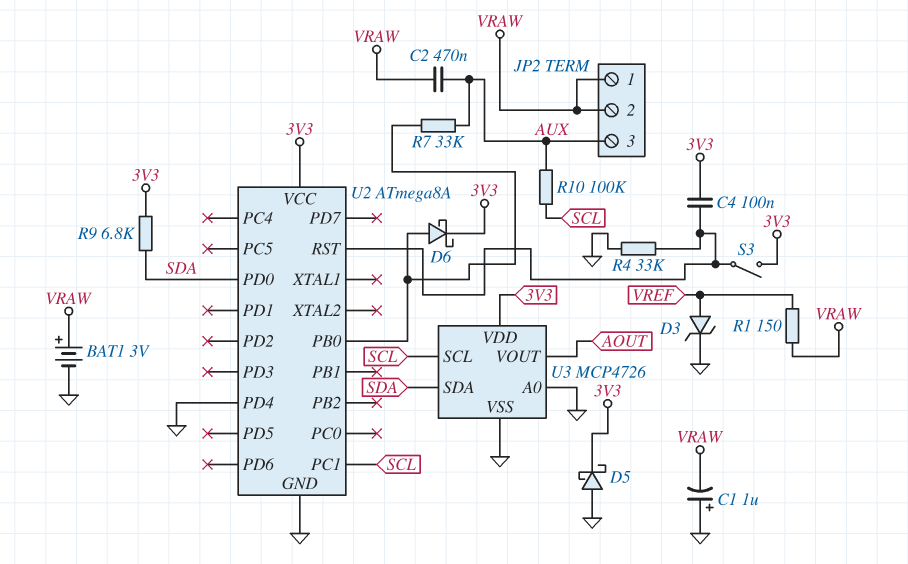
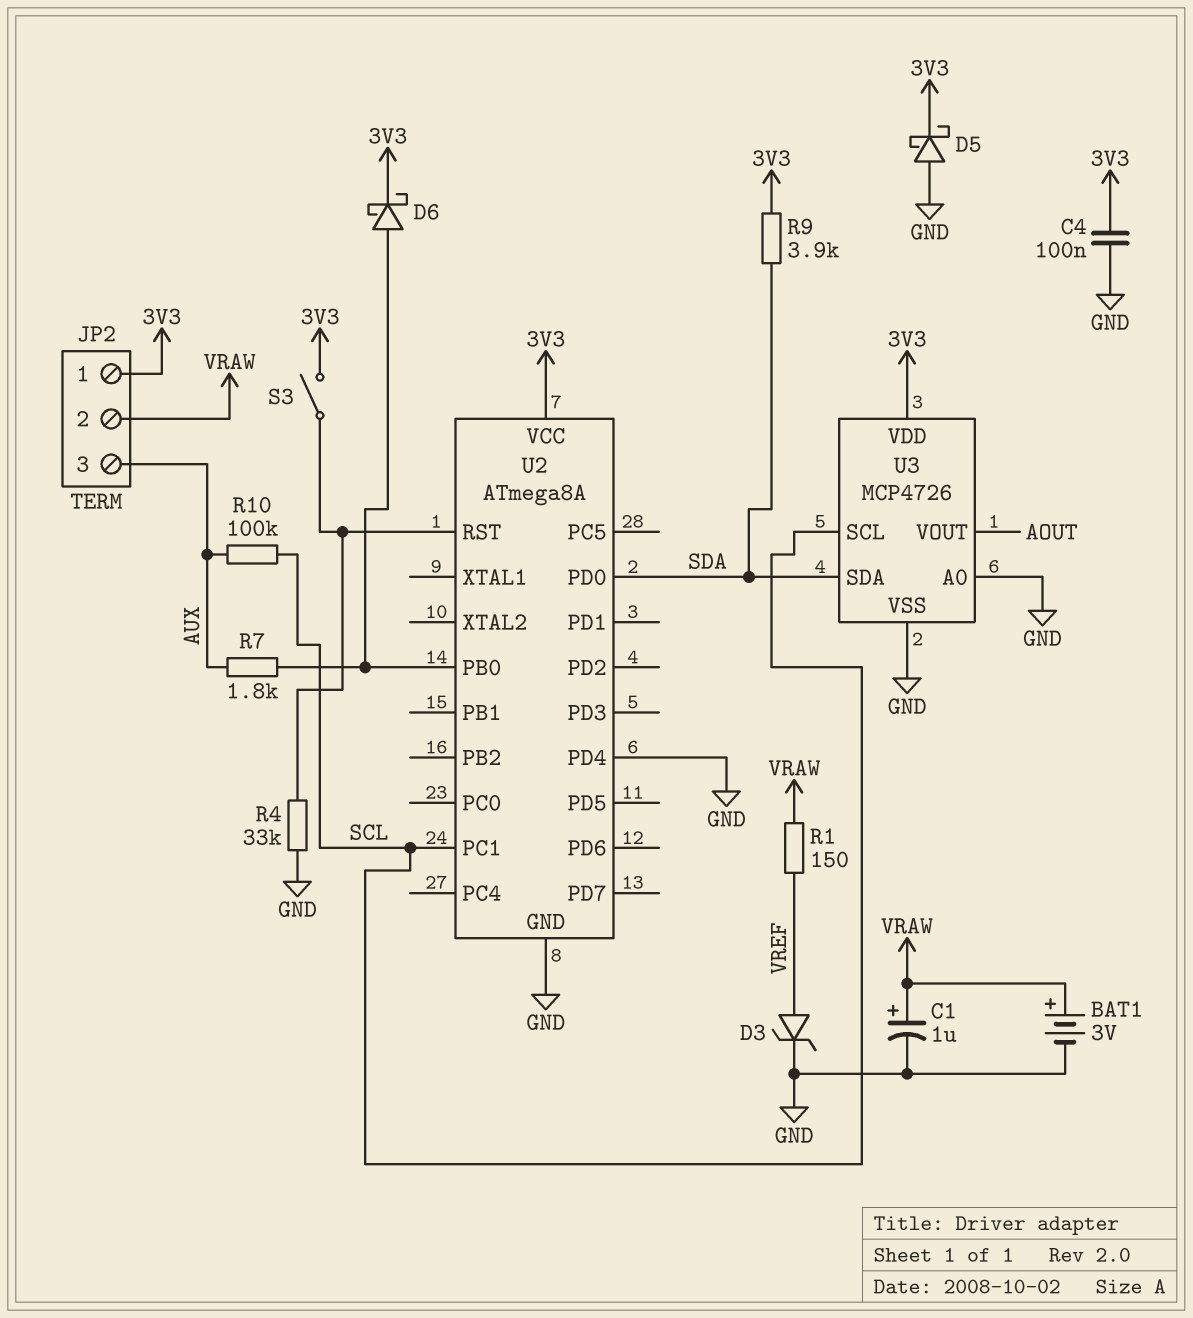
C1: 1uF (plus GND, minus VRAW) -> 1uF (plus VRAW, minus GND)
C2: 470nF (AUX, VRAW) -> none
C4: 100nF (3V3, U2/RST) -> 100nF (3V3, GND)
JP2 pin 1: VRAW -> 3V3
R7: 33k (AUX, U2/PB0) -> 1.8k (AUX, U2/PB0)
R9: 6.8k (3V3, SDA) -> 3.9k (3V3, SDA)

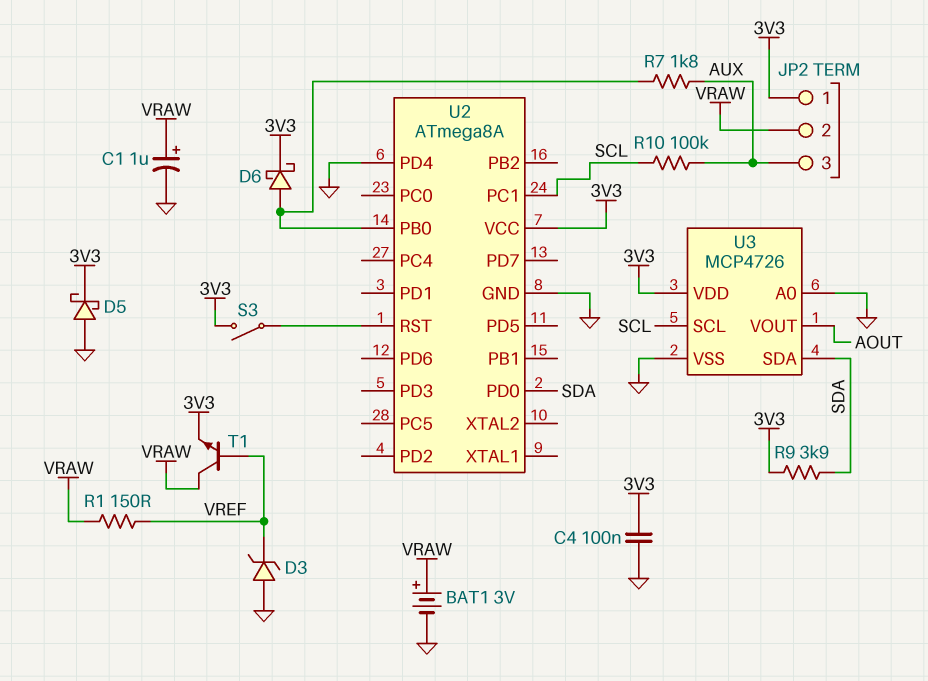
D3: zener (A VREF, K GND) -> zener (A GND, K VREF)
R4: 33k (GND, U2/RST) -> none
T1: none -> NPN (B VREF, C VRAW, E 3V3)

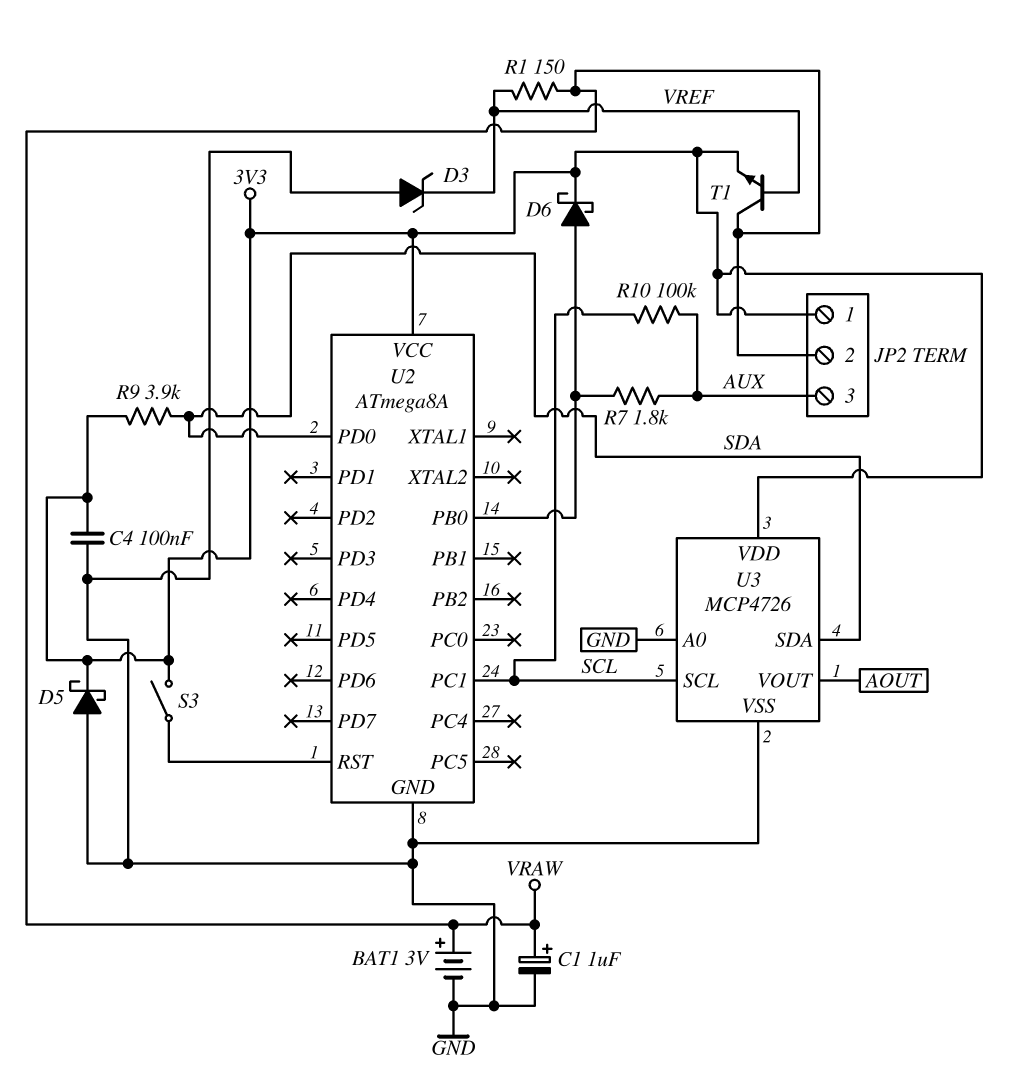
U2 pin PD4: GND -> none

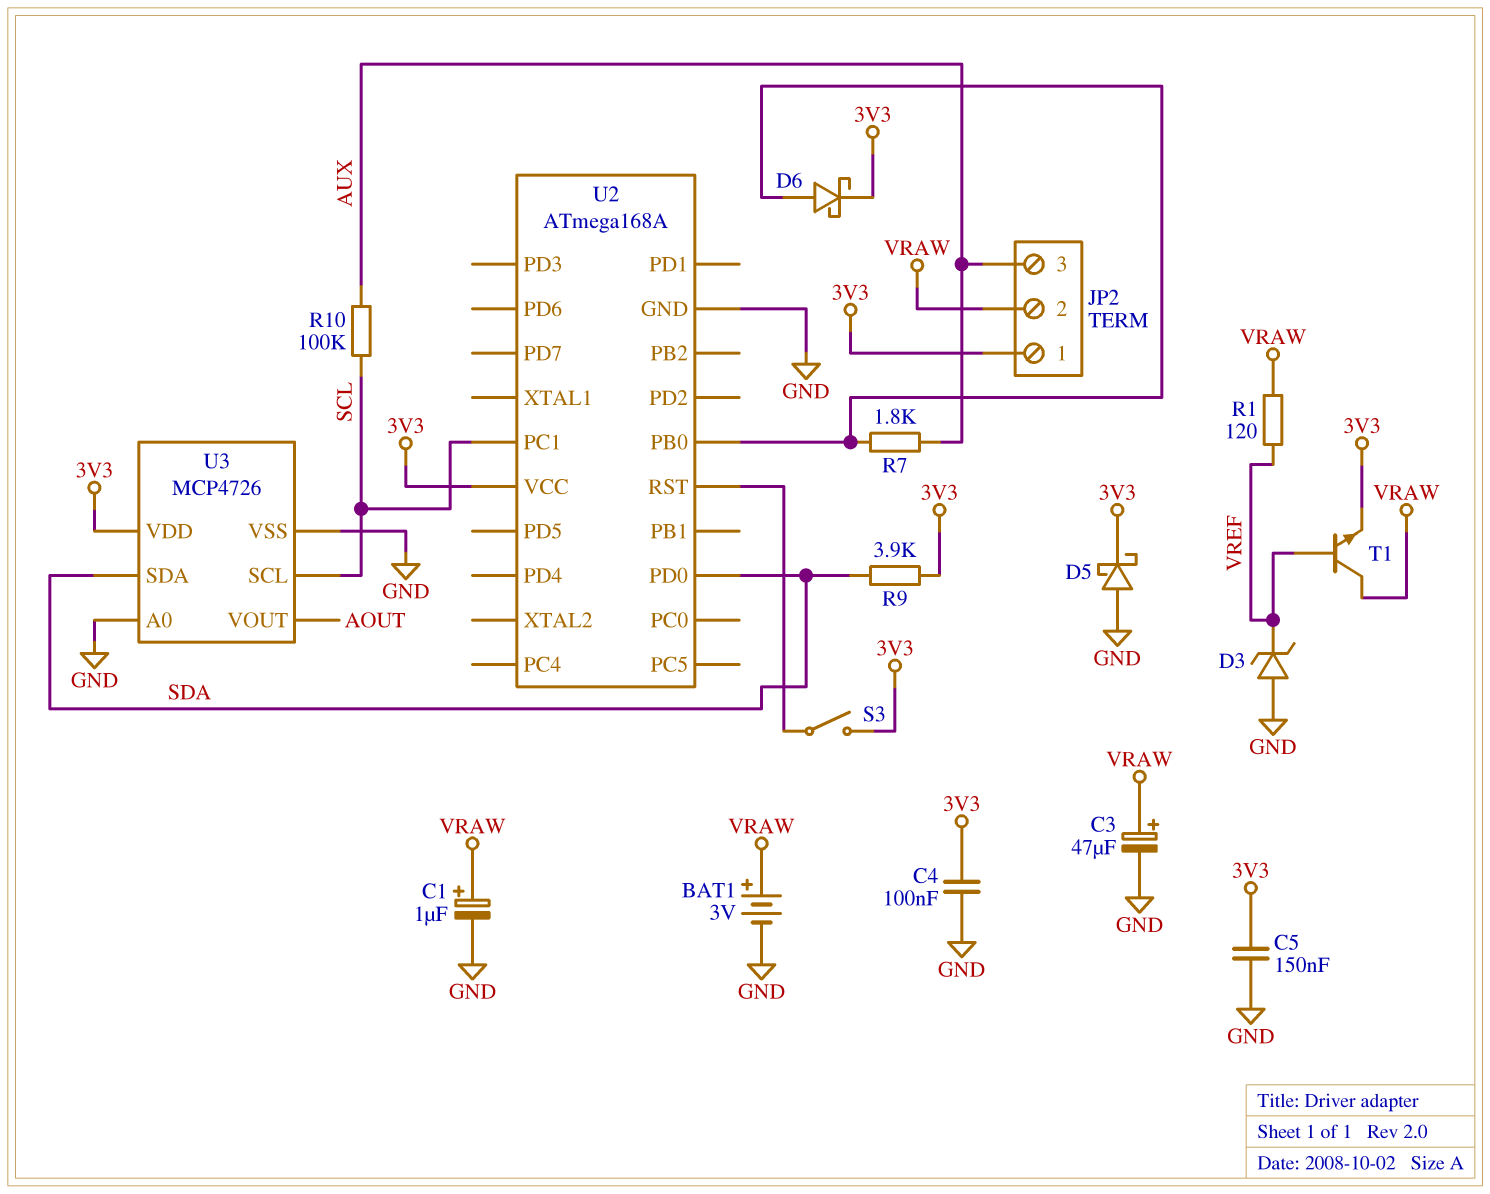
C3: none -> 47uF (plus VRAW, minus GND)
C5: none -> 150nF (3V3, GND)
R1: 150 (VRAW, VREF) -> 120 (VRAW, VREF)
U2: ATmega8A -> ATmega168A

